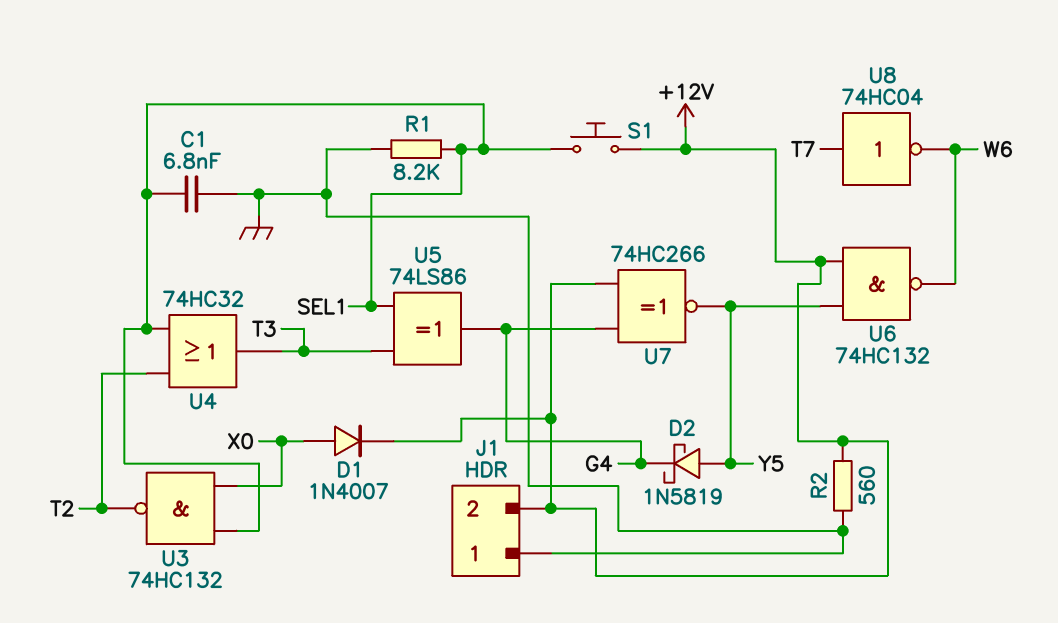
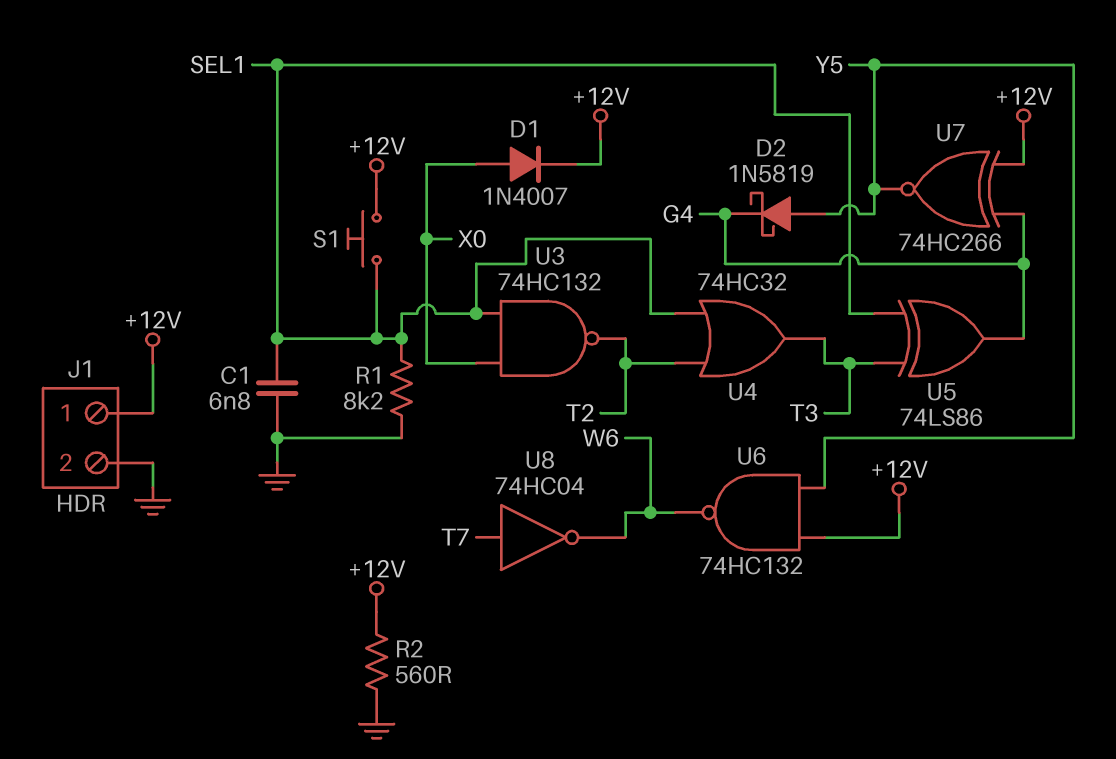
J1 pin 1: GND -> +12V
J1 pin 2: +12V -> GND

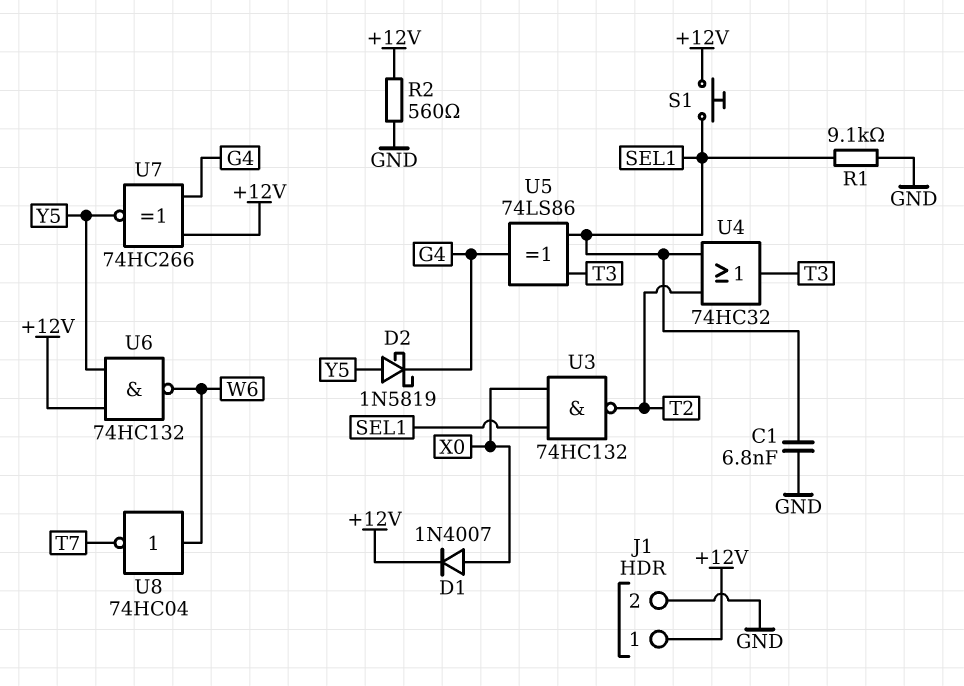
R1: 8.2k (GND, SEL1) -> 9.1k (GND, SEL1)
U8: NOT 74HC04 (in T7, out W6) -> NOT 74HC04 (in W6, out T7)

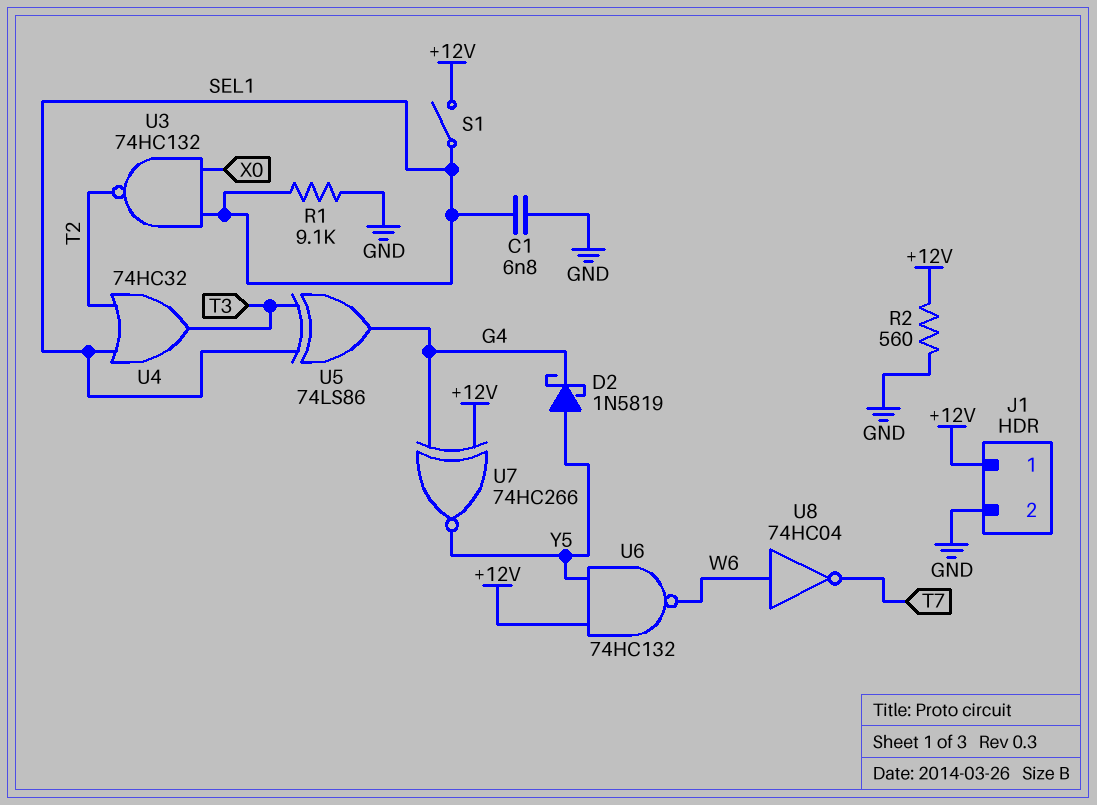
D1: diode 1N4007 (A X0, K +12V) -> none
S1: button (+12V, SEL1) -> switch (+12V, SEL1)

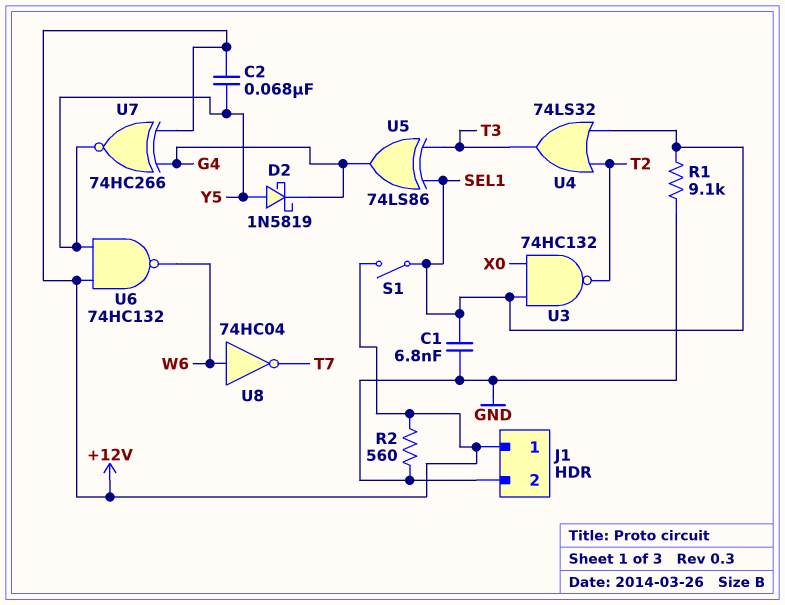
C2: none -> 68nF (+12V, Y5)
U4: OR 74HC32 (in SEL1, in T2, out T3) -> OR 74LS32 (in SEL1, in T2, out T3)

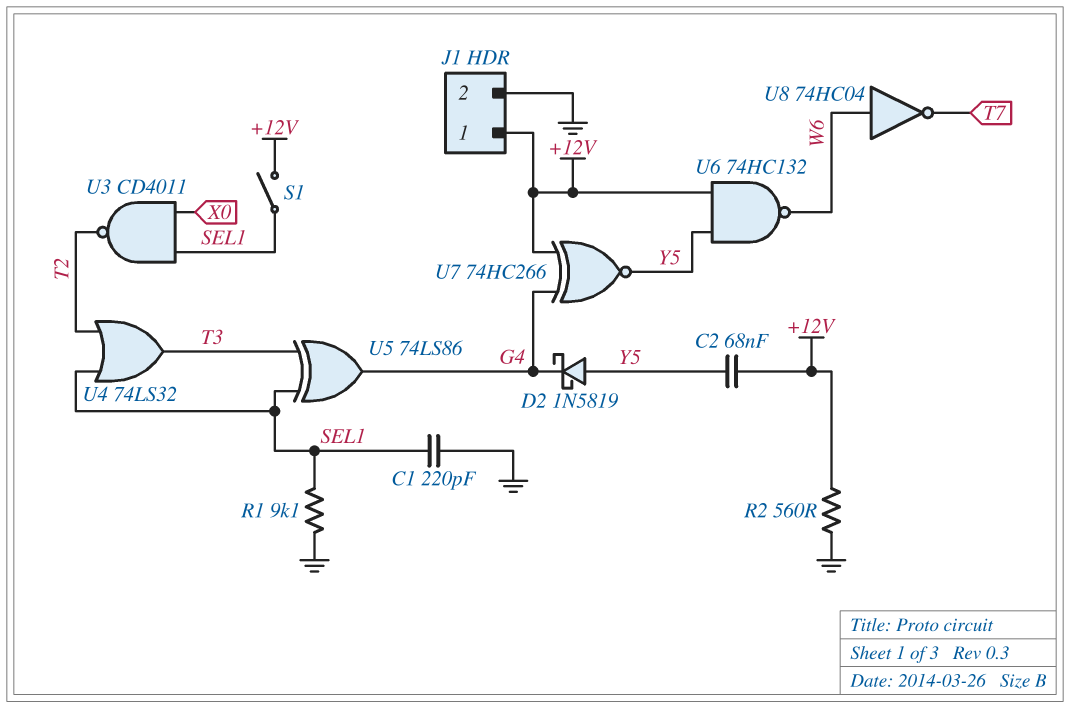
C1: 6.8nF (GND, SEL1) -> 220pF (GND, SEL1)
U3: NAND 74HC132 (in SEL1, in X0, out T2) -> NAND CD4011 (in SEL1, in X0, out T2)

